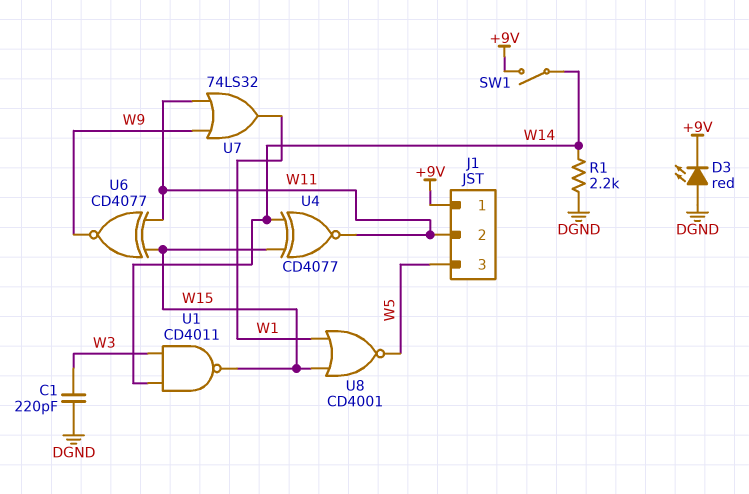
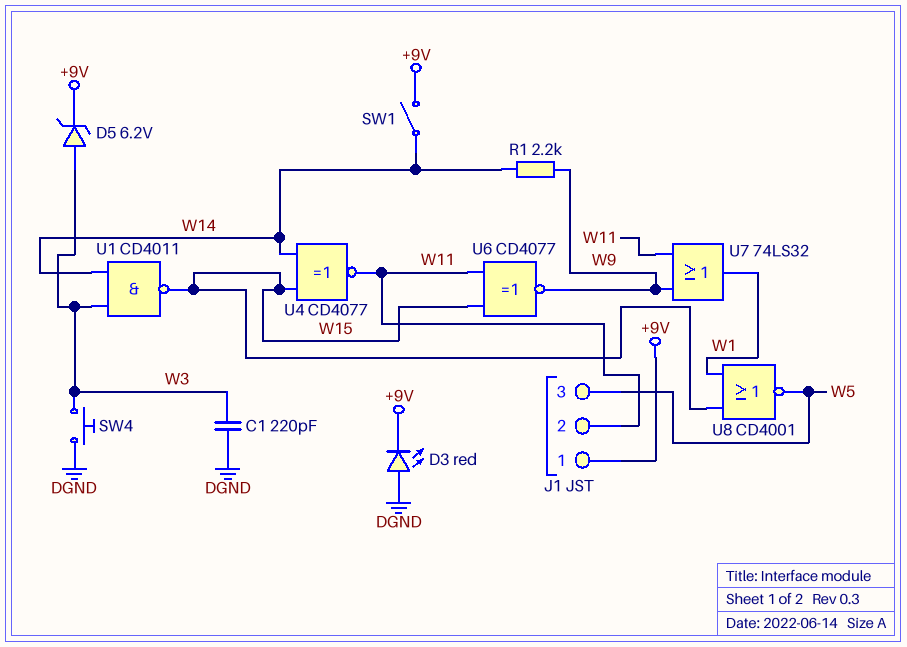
D5: none -> zener 6.2V (A W3, K +9V)
R1: 2.2k (DGND, W14) -> 2.2k (W9, W14)
SW4: none -> button (DGND, W3)

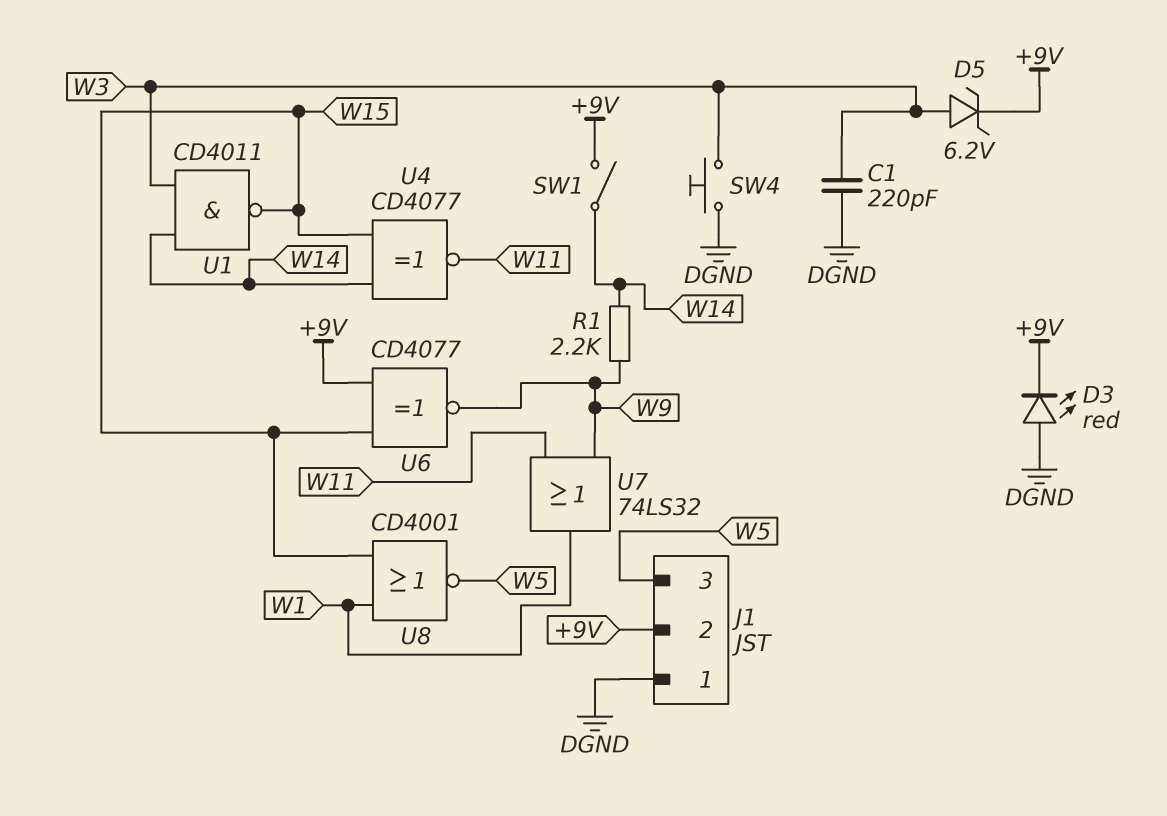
J1 pin 1: +9V -> DGND
J1 pin 2: W11 -> +9V
U6: XNOR CD4077 (in W11, in W15, out W9) -> XNOR CD4077 (in +9V, in W15, out W9)

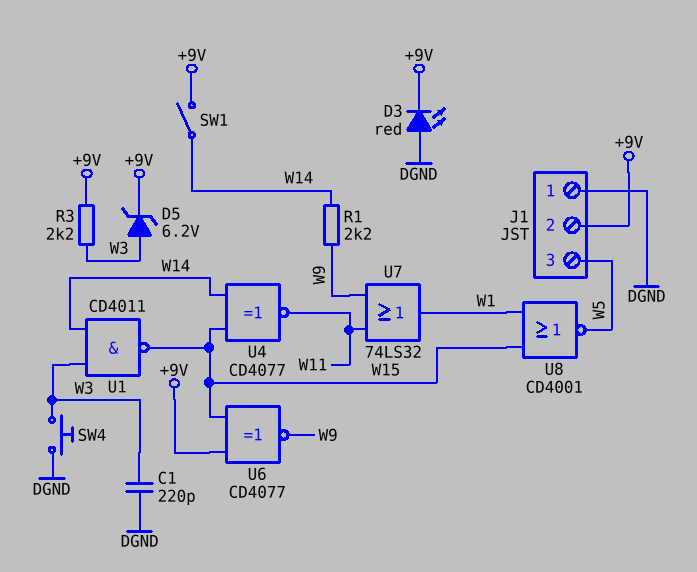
R3: none -> 2.2k (+9V, W3)

